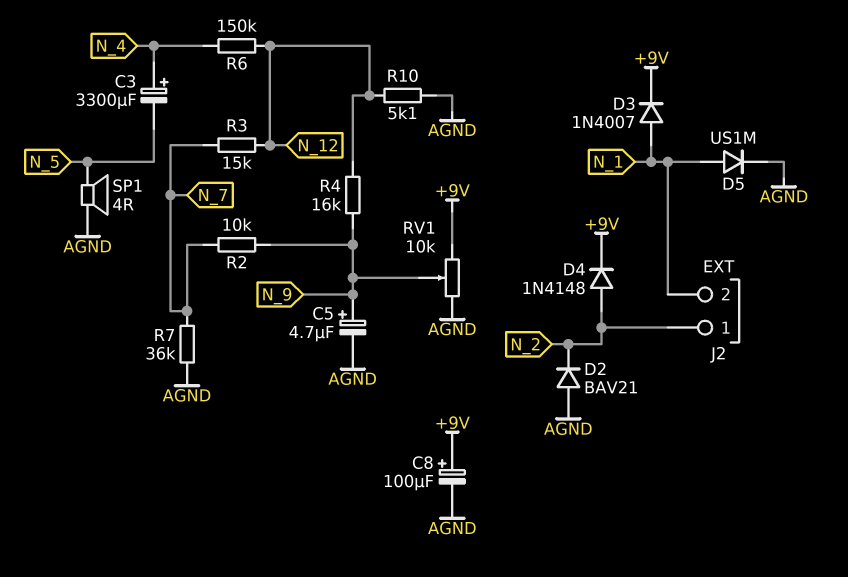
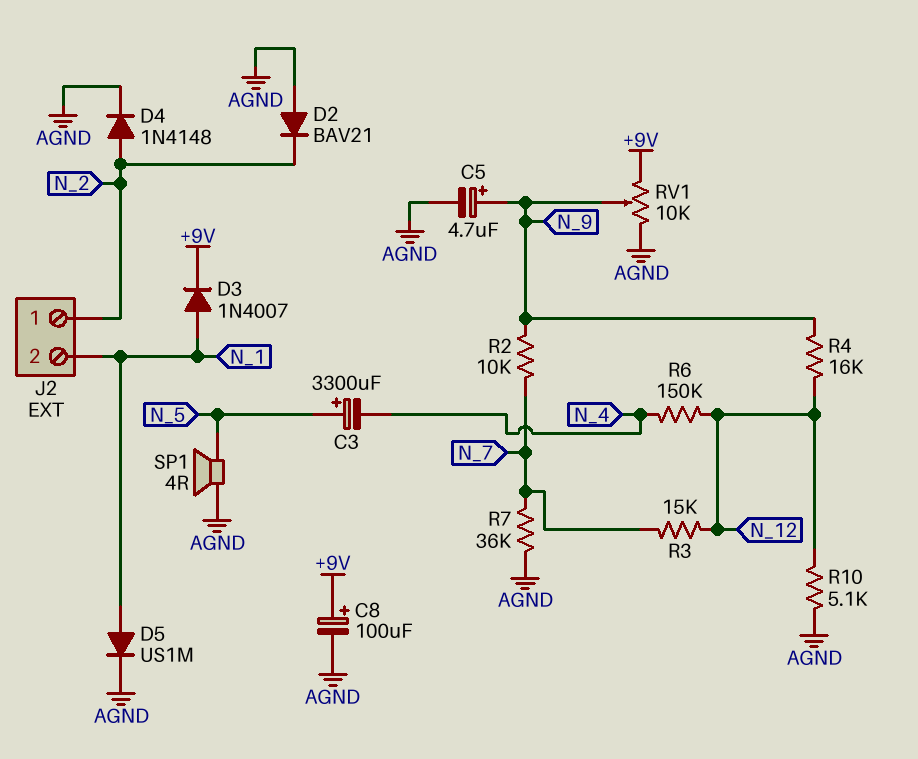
C3: 3300uF (plus N_4, minus N_5) -> 3300uF (plus N_5, minus N_4)
D4: diode 1N4148 (A N_2, K +9V) -> diode 1N4148 (A N_2, K AGND)

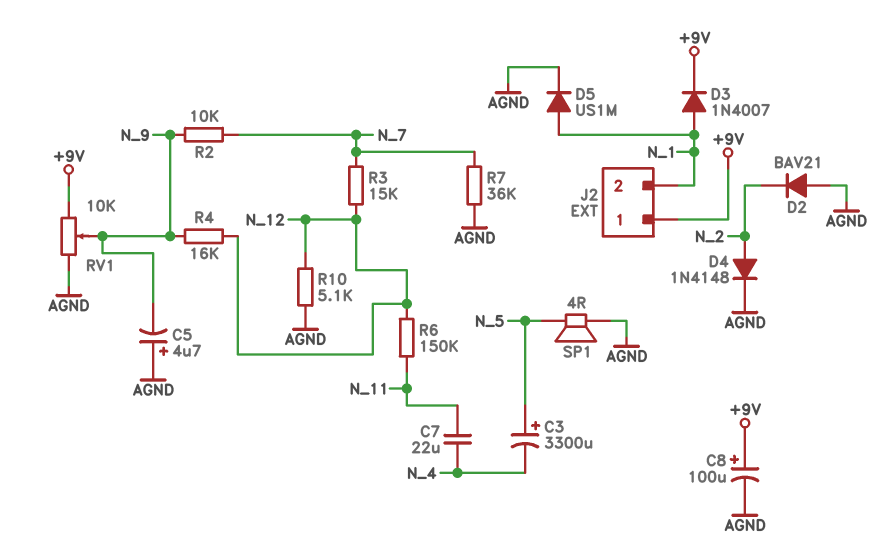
C5: 4.7uF (plus N_9, minus AGND) -> 4.7uF (plus AGND, minus N_9)
C7: none -> 22uF (N_4, N_11)
J2 pin 1: N_2 -> +9V
R6: 150k (N_4, N_12) -> 150k (N_11, N_12)

